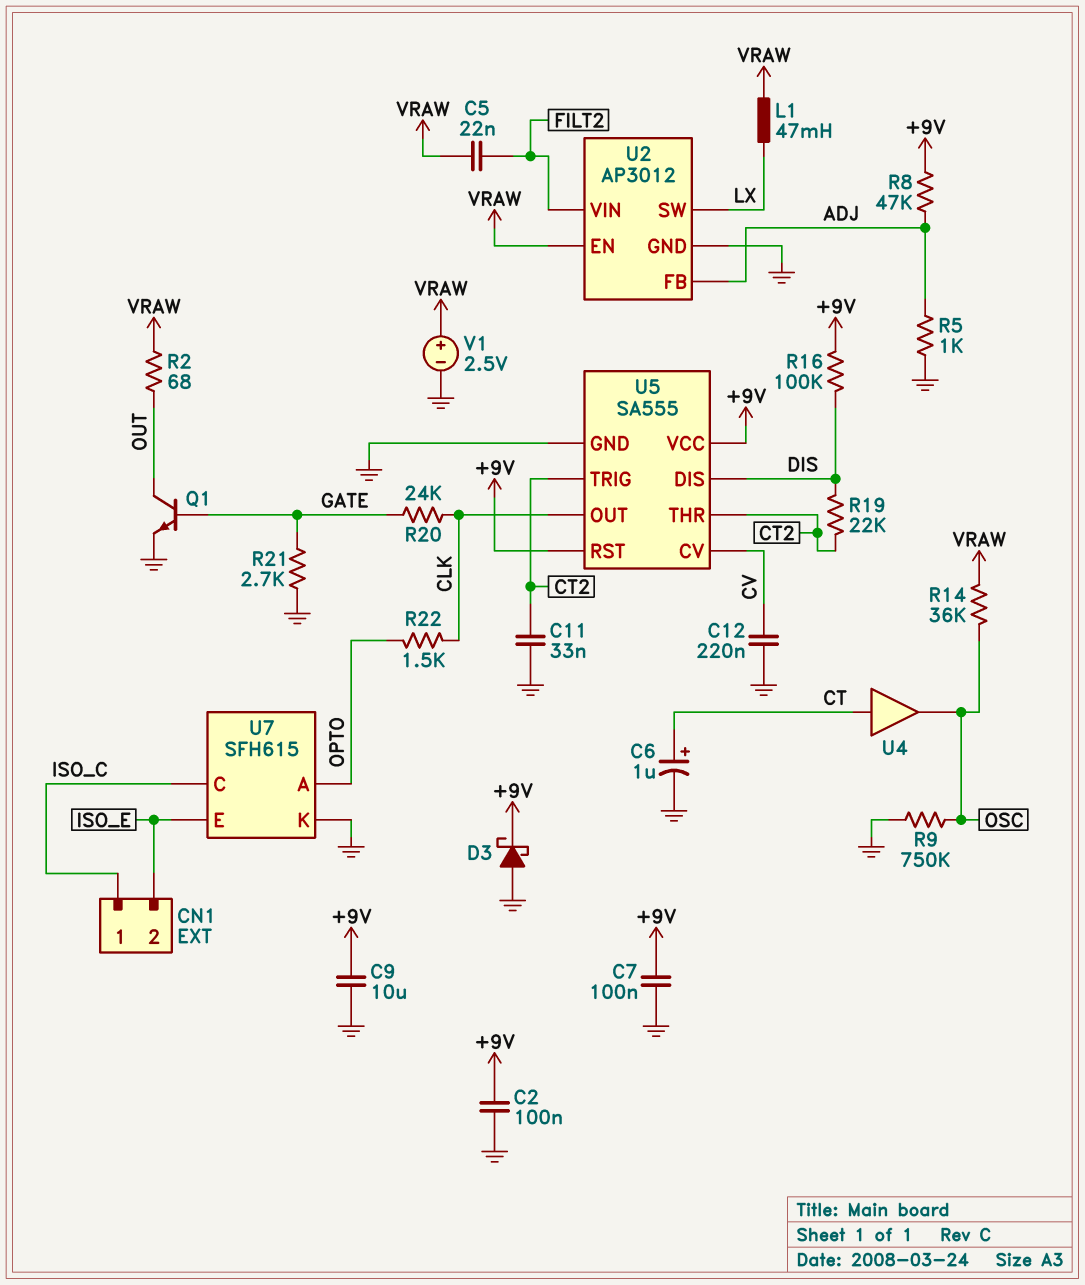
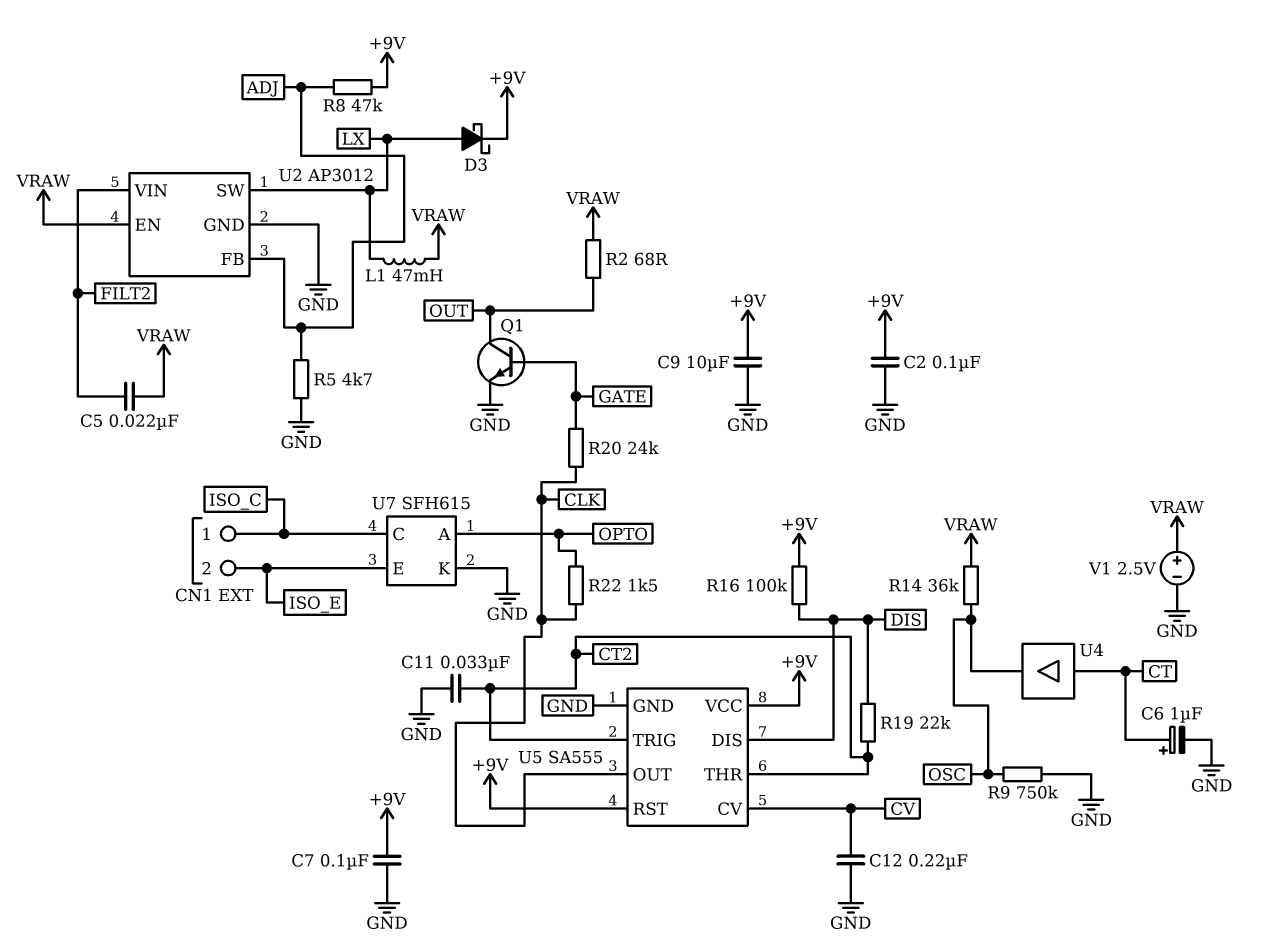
D3: schottky (A GND, K +9V) -> schottky (A LX, K +9V)
R5: 1k (ADJ, GND) -> 4.7k (ADJ, GND)
R21: 2.7k (GATE, GND) -> none

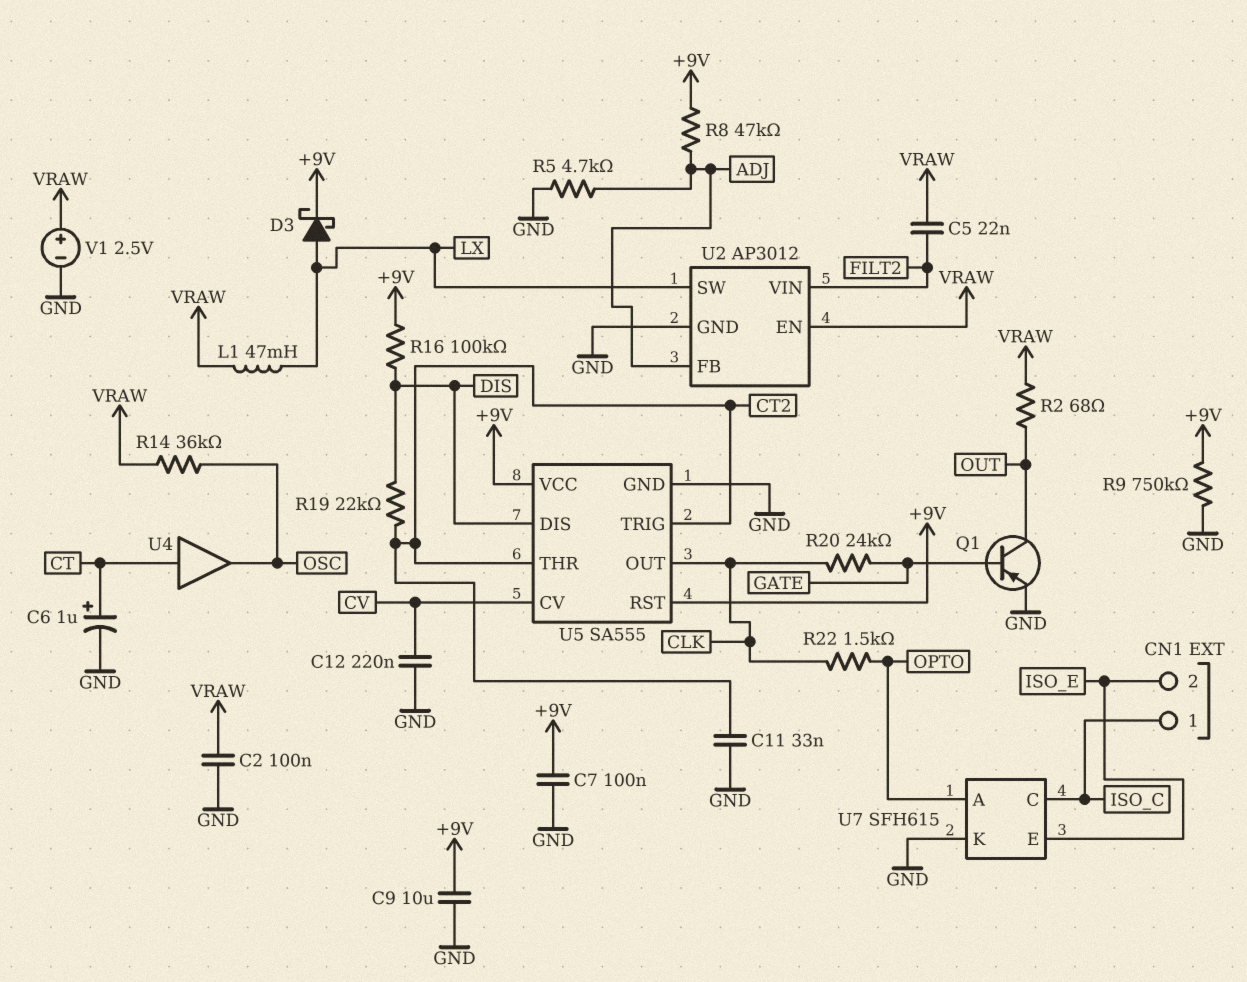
C2: 100nF (+9V, GND) -> 100nF (GND, VRAW)
Q1: NPN (B GATE, C OUT, E GND) -> PNP (B GATE, C OUT, E GND)
R9: 750k (GND, OSC) -> 750k (+9V, GND)

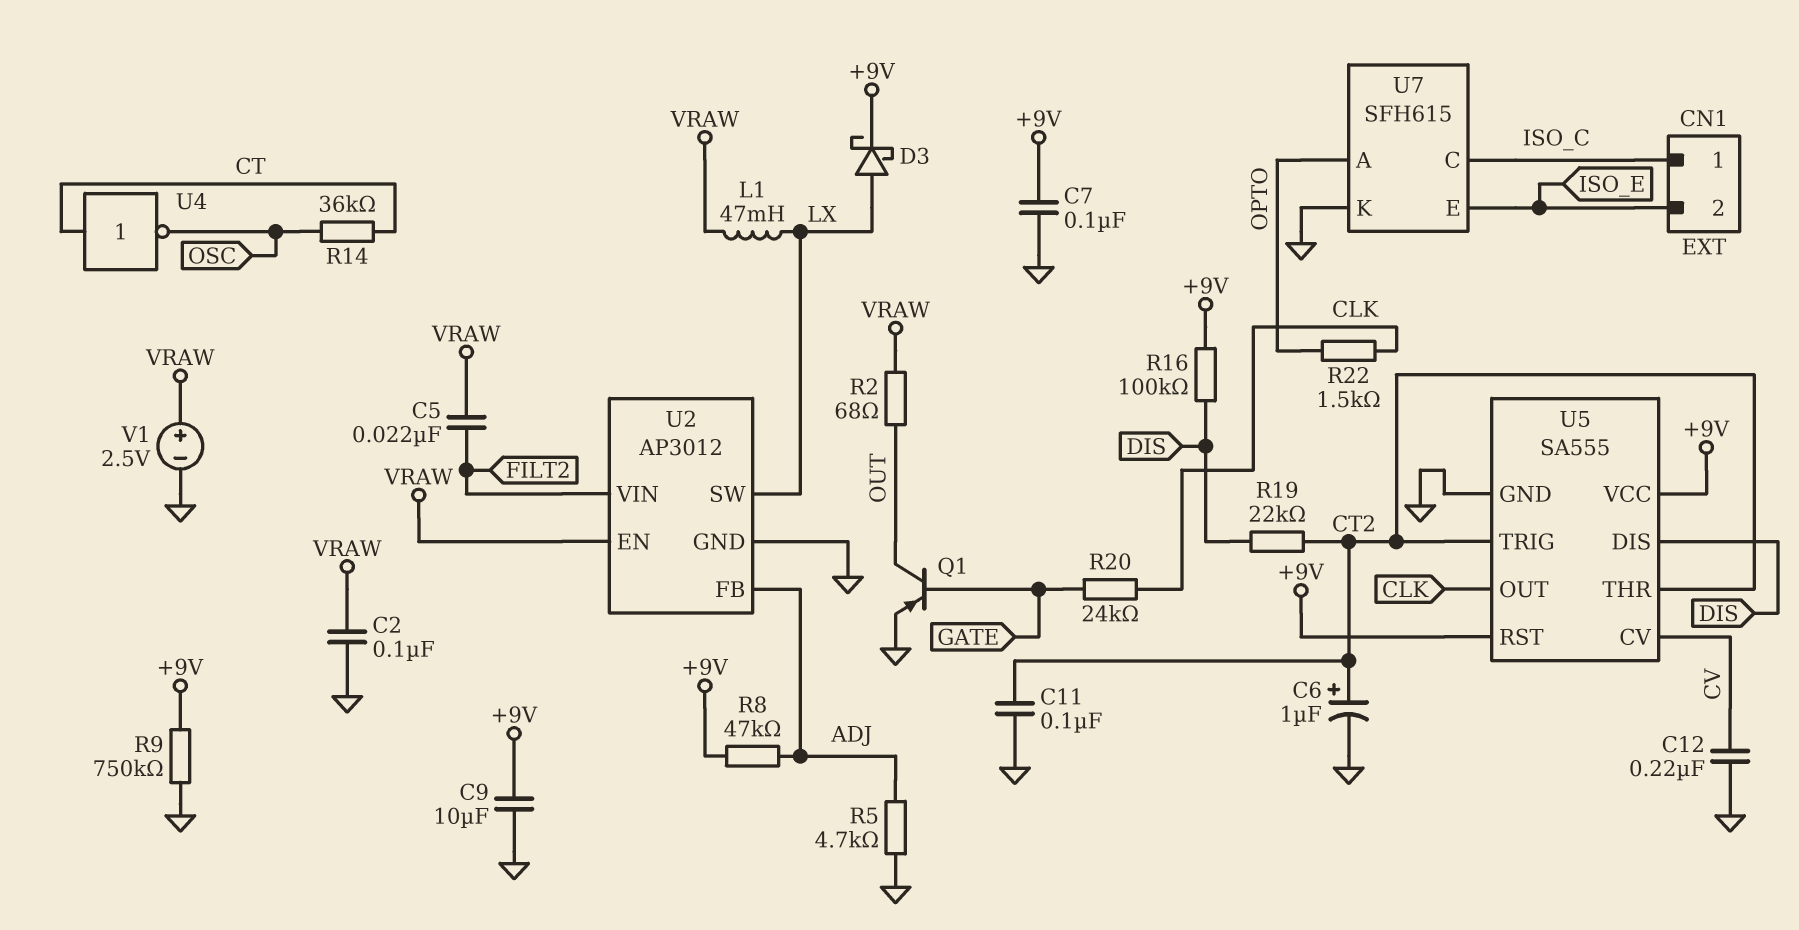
C6: 1uF (plus CT, minus GND) -> 1uF (plus CT2, minus GND)
C11: 33nF (CT2, GND) -> 100nF (CT2, GND)
R14: 36k (OSC, VRAW) -> 36k (CT, OSC)
U4: buffer (in CT, out OSC) -> NOT (in CT, out OSC)

